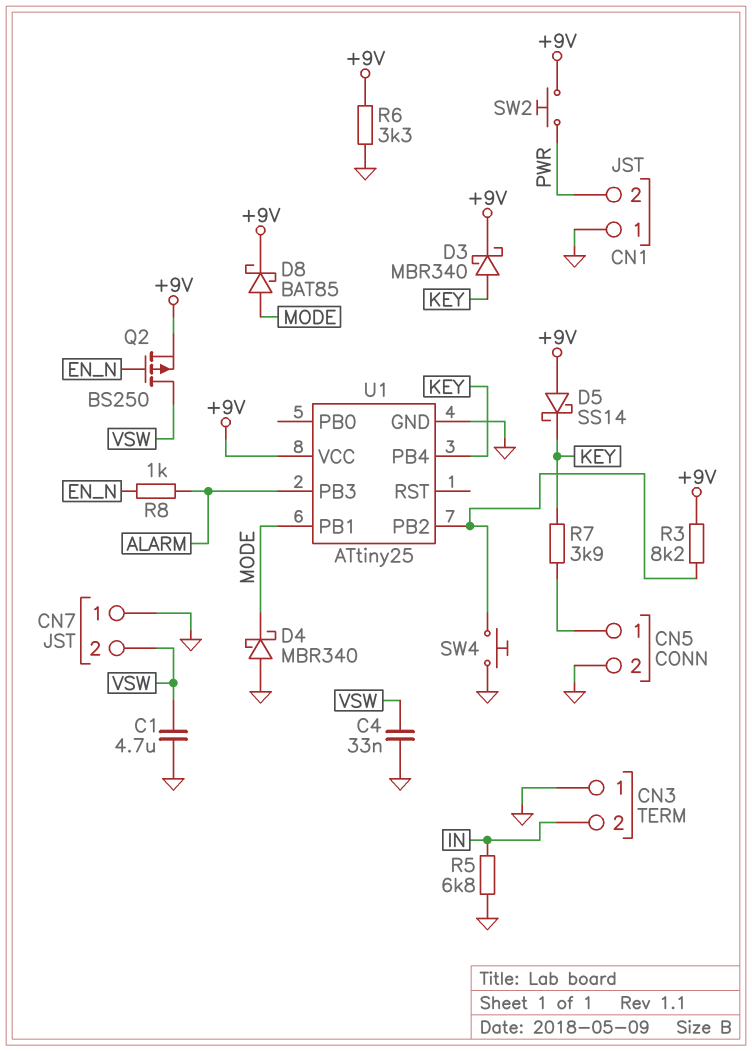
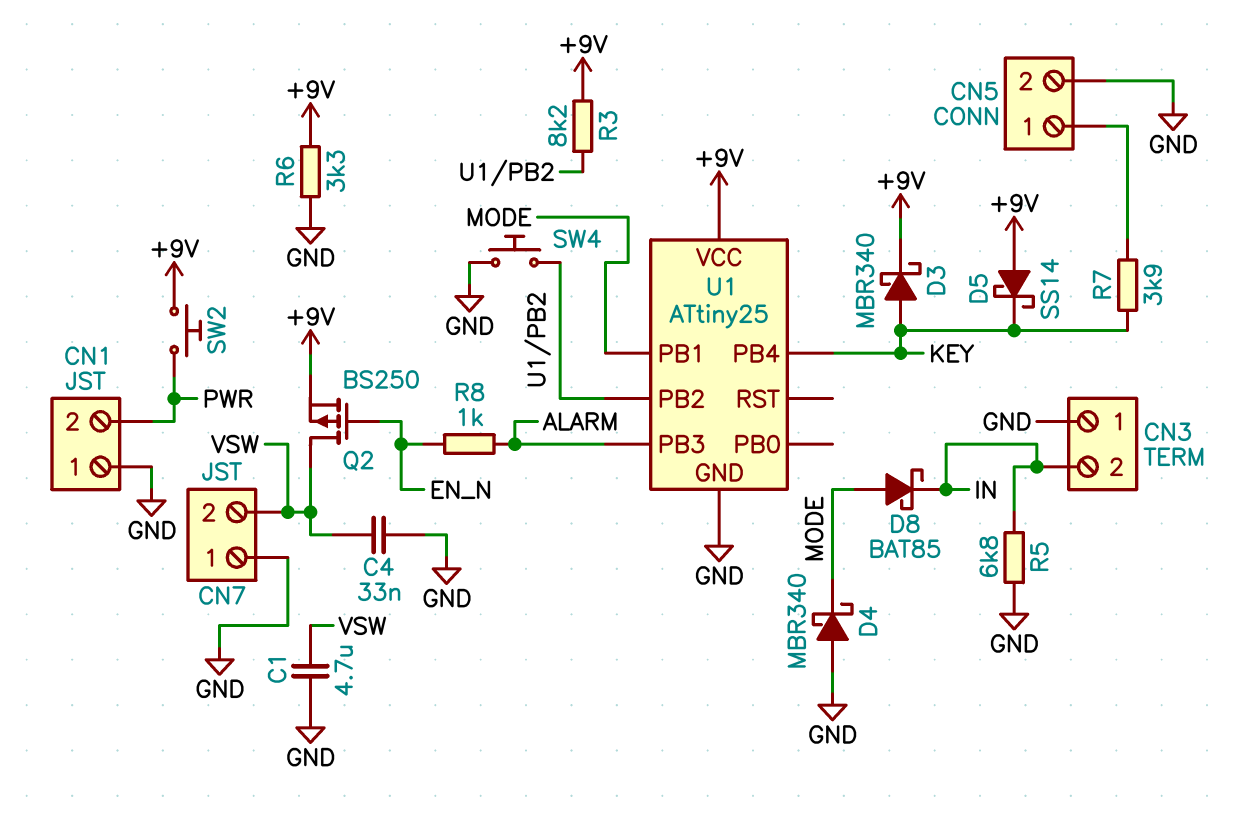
D8: schottky BAT85 (A MODE, K +9V) -> schottky BAT85 (A MODE, K IN)

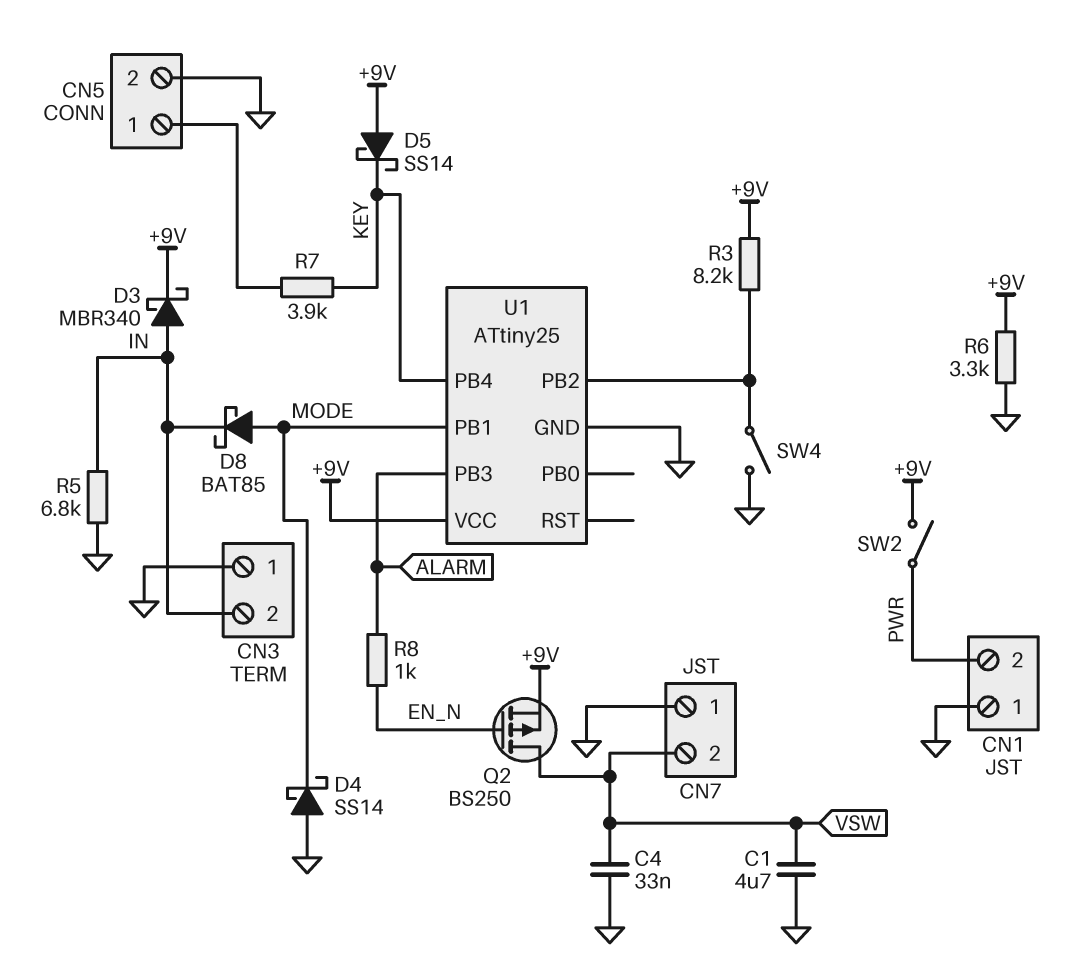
D3: schottky MBR340 (A KEY, K +9V) -> schottky MBR340 (A IN, K +9V)
D4: schottky MBR340 (A GND, K MODE) -> schottky SS14 (A GND, K MODE)
SW2: button (+9V, PWR) -> switch (+9V, PWR)
SW4: button (GND, U1/PB2) -> switch (GND, U1/PB2)

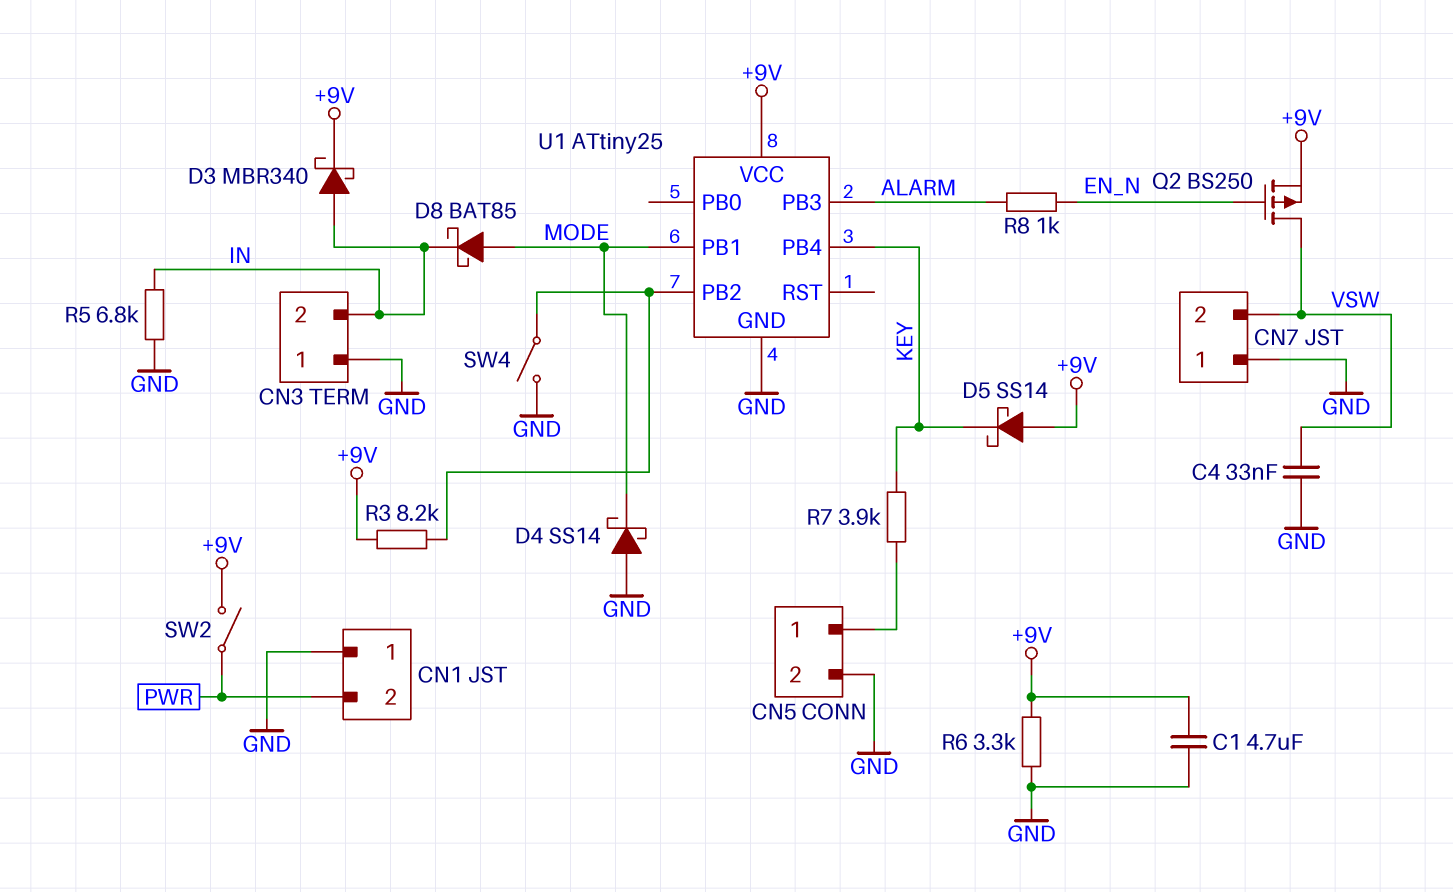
C1: 4.7uF (GND, VSW) -> 4.7uF (+9V, GND)

